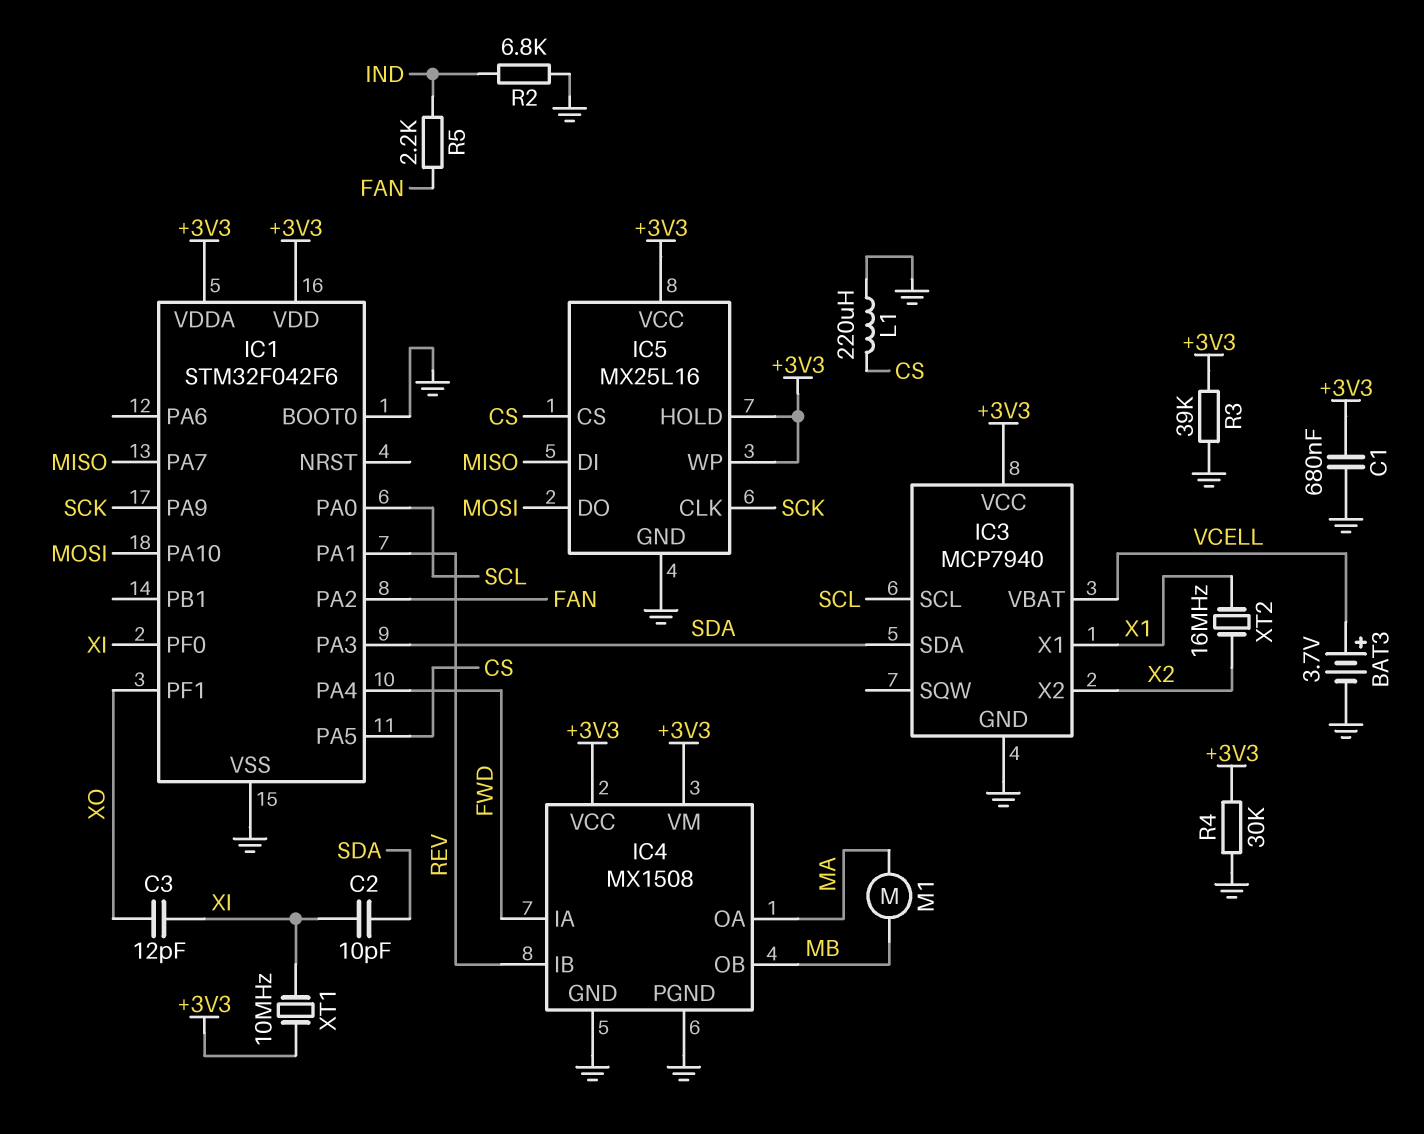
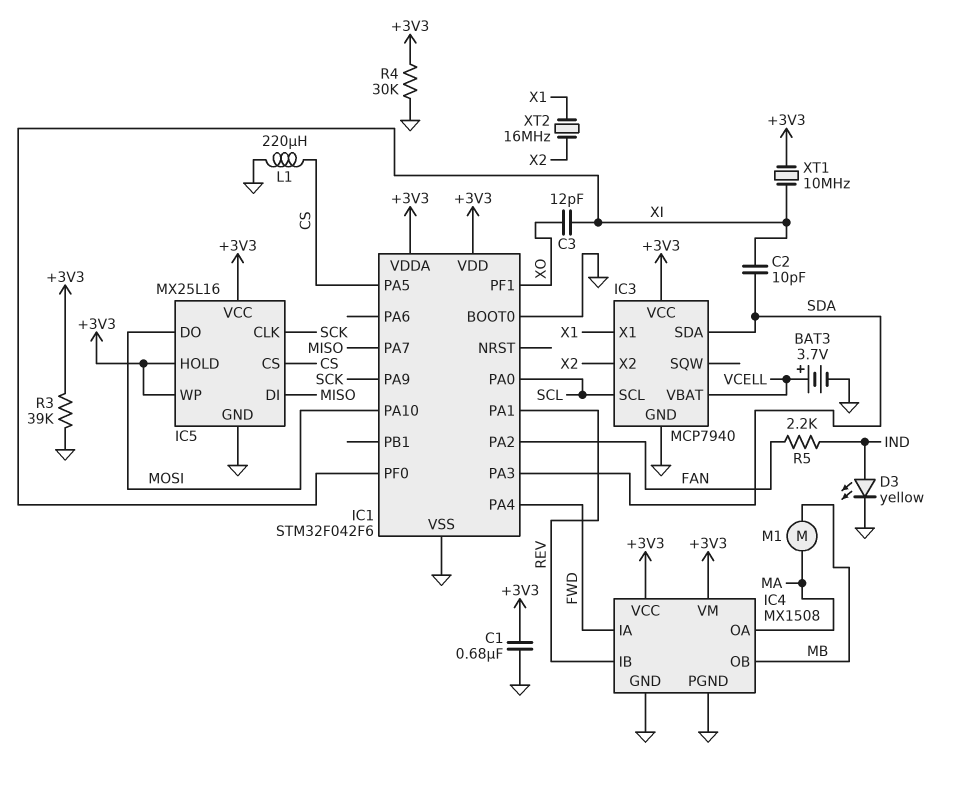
D3: none -> LED yellow (A IND, K GND)
R2: 6.8k (GND, IND) -> none

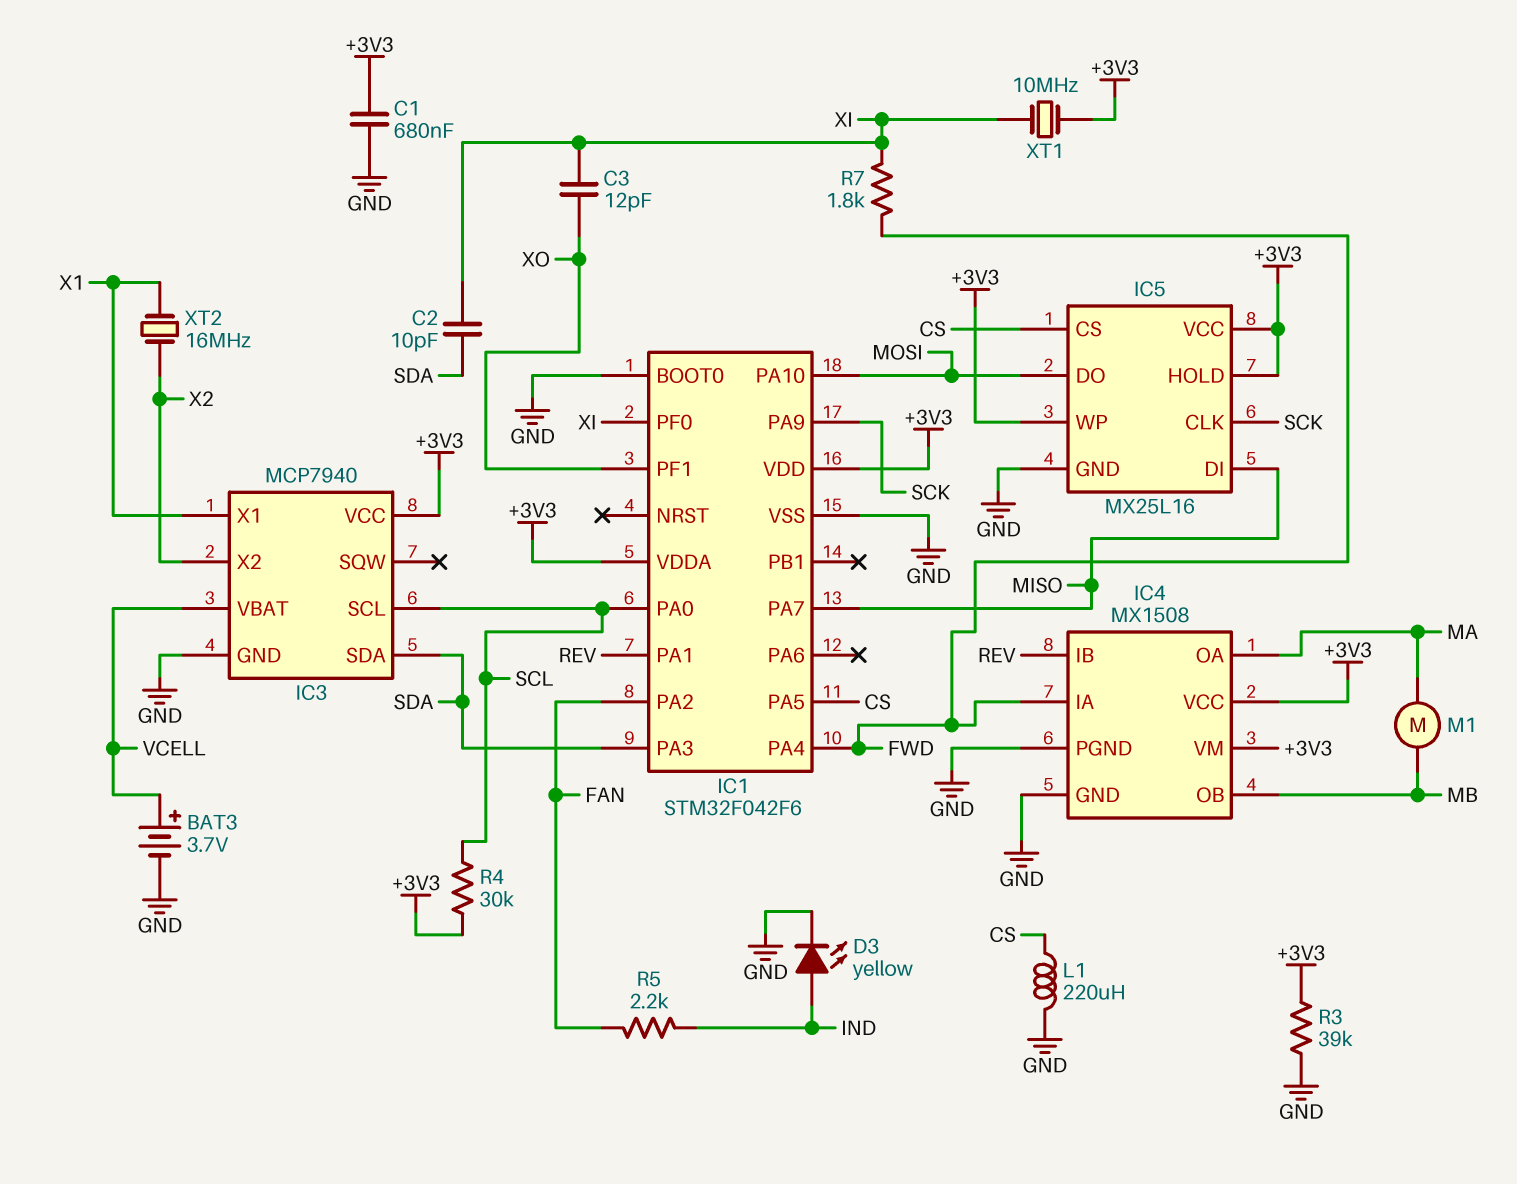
R4: 30k (+3V3, GND) -> 30k (+3V3, SCL)
R7: none -> 1.8k (FWD, XI)

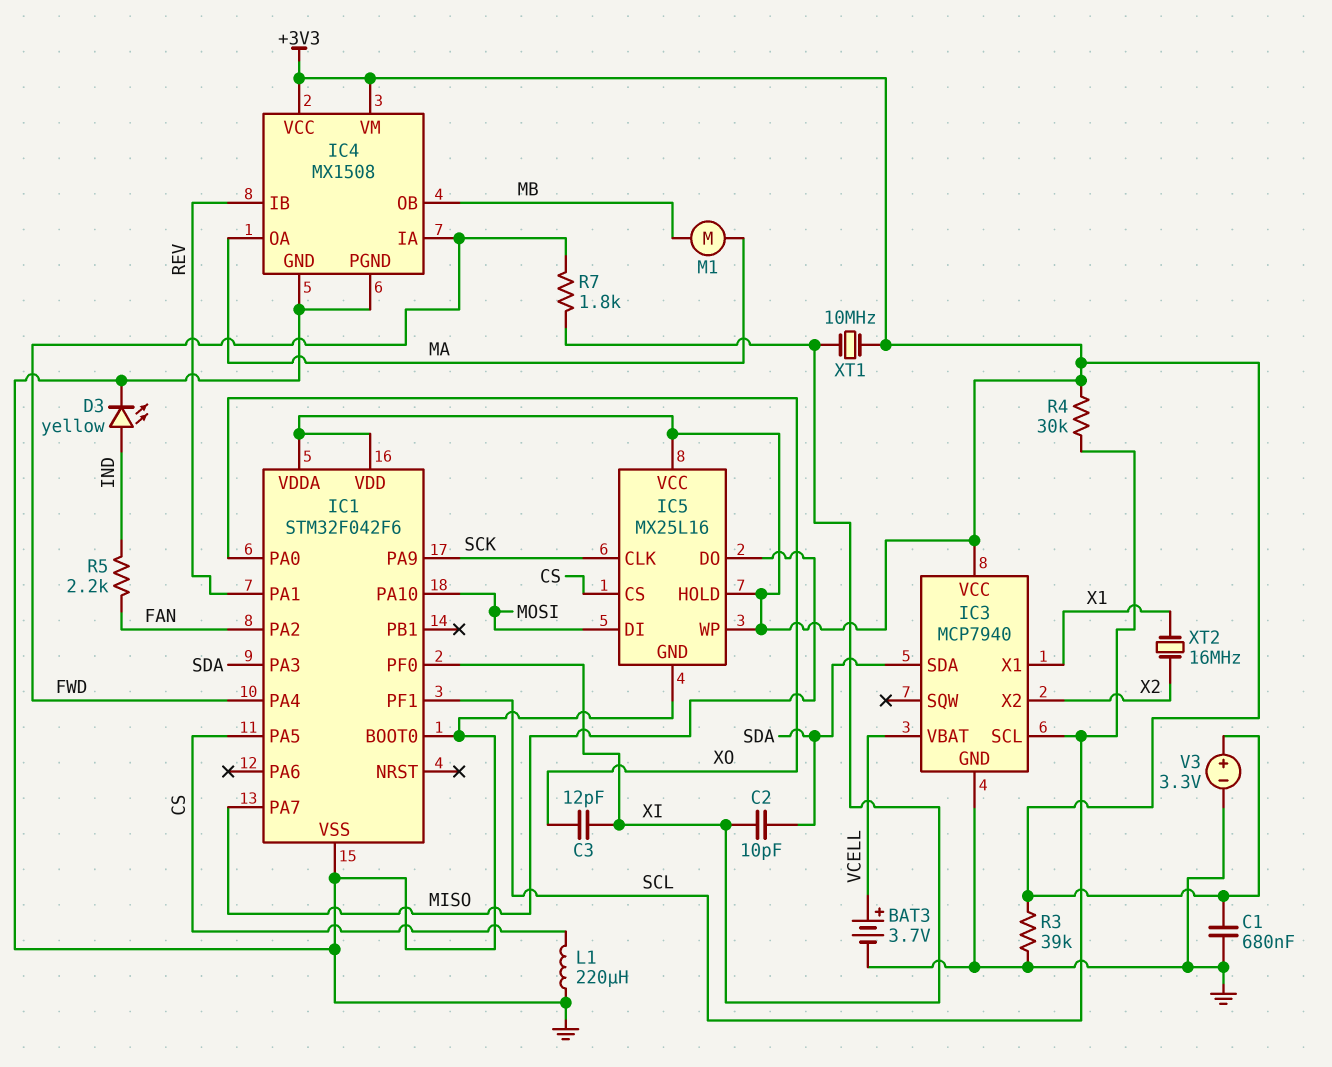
IC1 pin PA0: SCL -> XO
IC1 pin PF1: XO -> SCL
IC5 pin DI: MISO -> MOSI
IC5 pin DO: MOSI -> MISO
V3: none -> 3.3V (plus +3V3, minus GND)

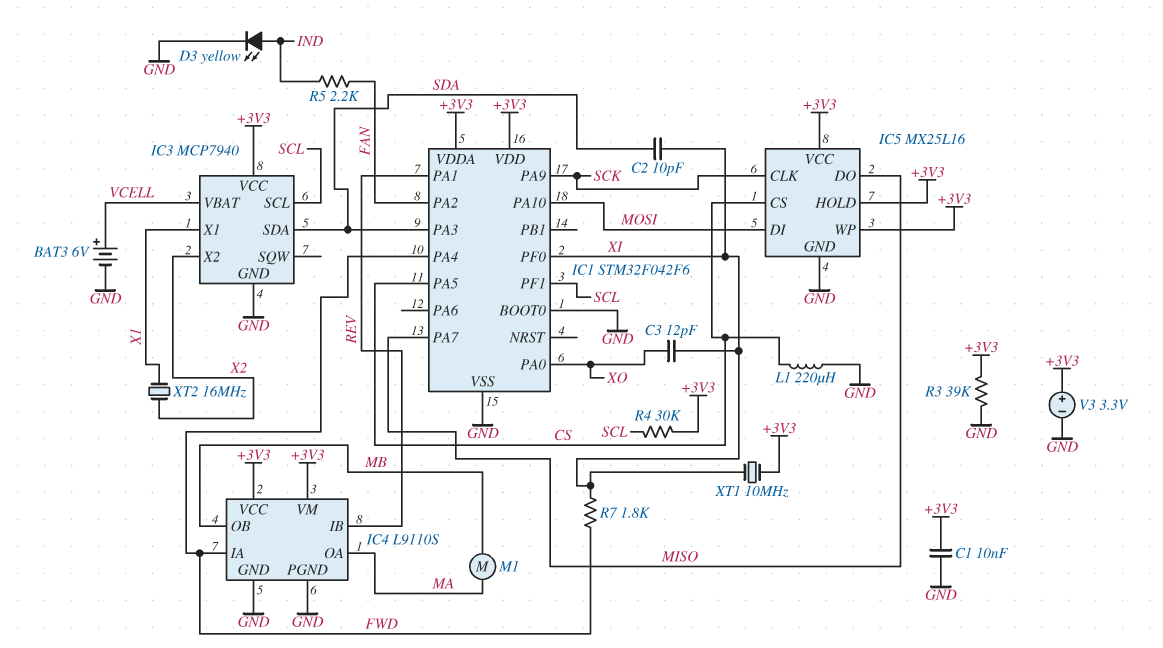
BAT3: 3.7V (plus VCELL, minus GND) -> 6V (plus VCELL, minus GND)
C1: 680nF (+3V3, GND) -> 10nF (+3V3, GND)
IC4: MX1508 -> L9110S

